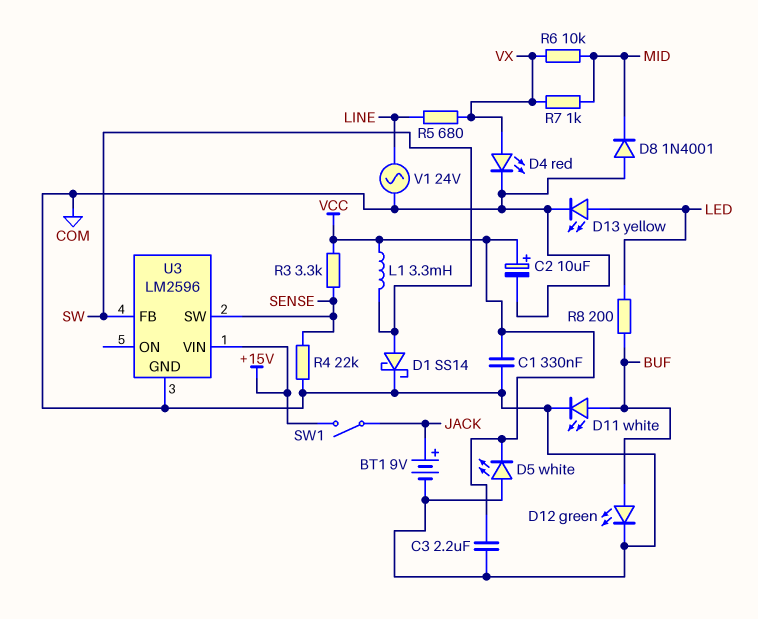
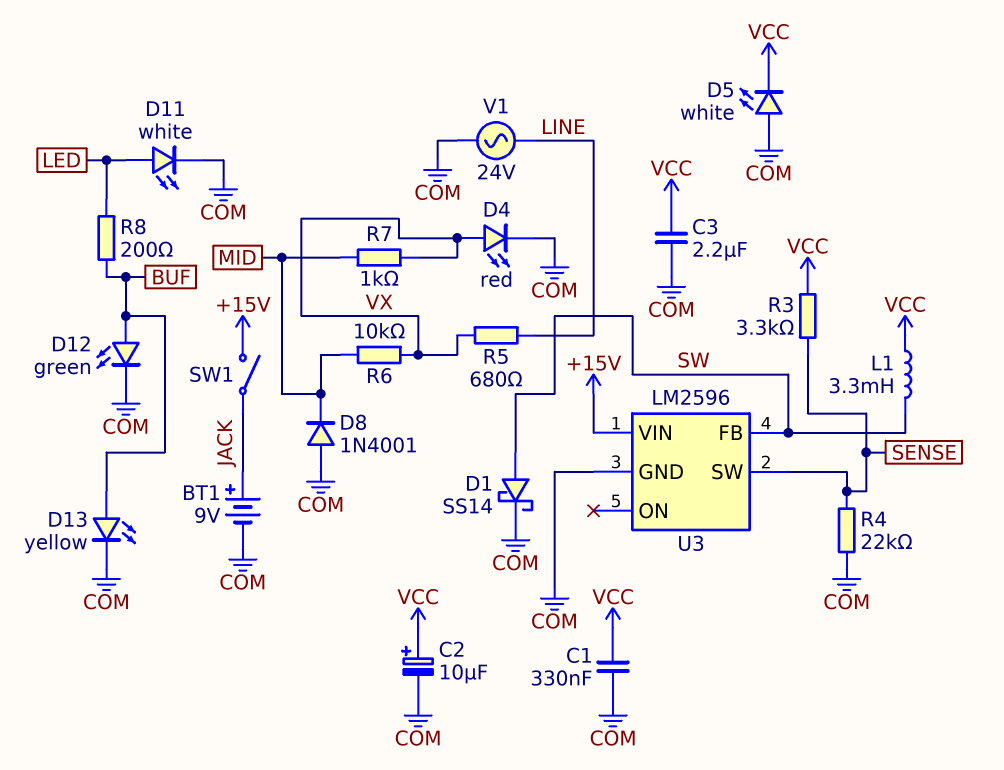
D11: LED white (A BUF, K COM) -> LED white (A LED, K COM)
D13: LED yellow (A LED, K COM) -> LED yellow (A BUF, K COM)

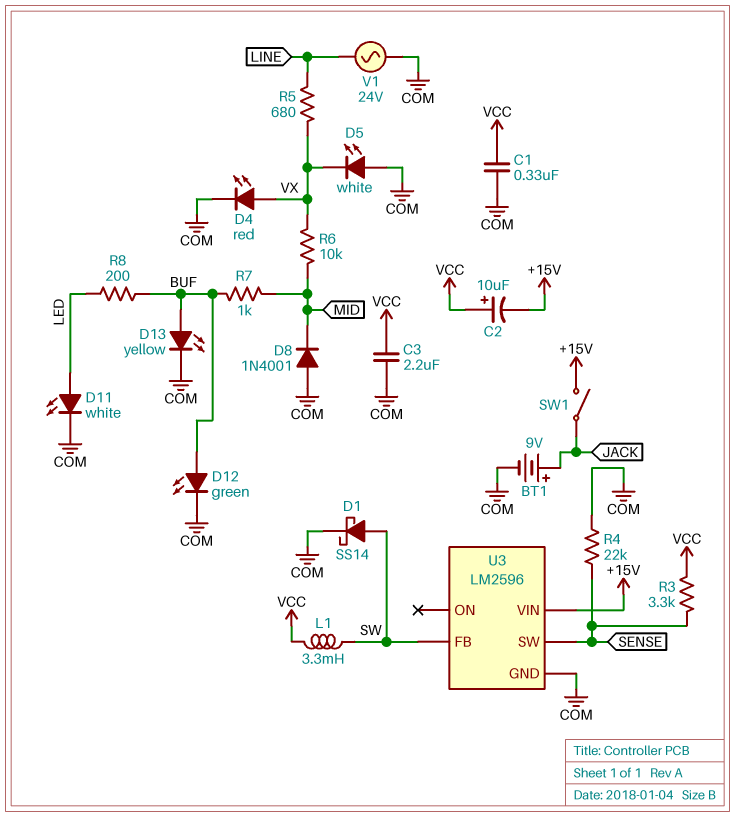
C2: 10uF (plus VCC, minus COM) -> 10uF (plus VCC, minus +15V)
D5: LED white (A COM, K VCC) -> LED white (A COM, K VX)
R7: 1k (MID, VX) -> 1k (BUF, MID)

